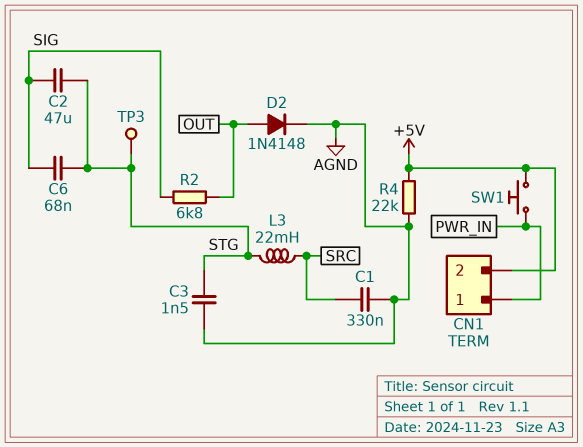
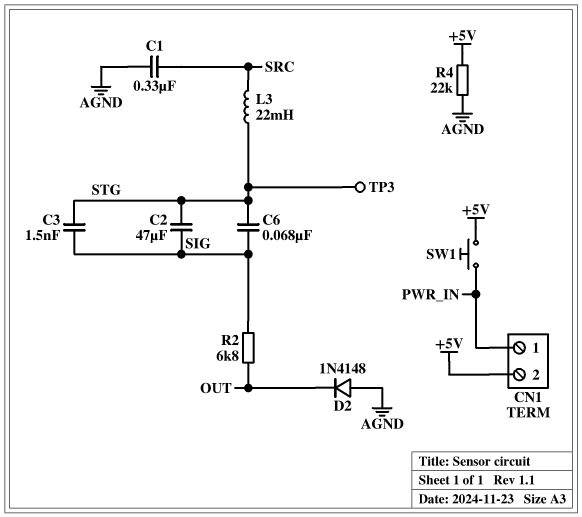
C3: 1.5nF (AGND, STG) -> 1.5nF (SIG, STG)
D2: diode 1N4148 (A OUT, K AGND) -> diode 1N4148 (A AGND, K OUT)

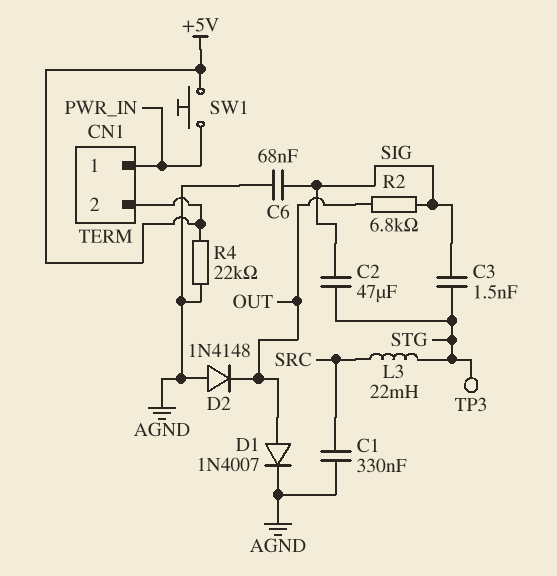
C6: 68nF (SIG, STG) -> 68nF (AGND, SIG)
D1: none -> diode 1N4007 (A OUT, K AGND)

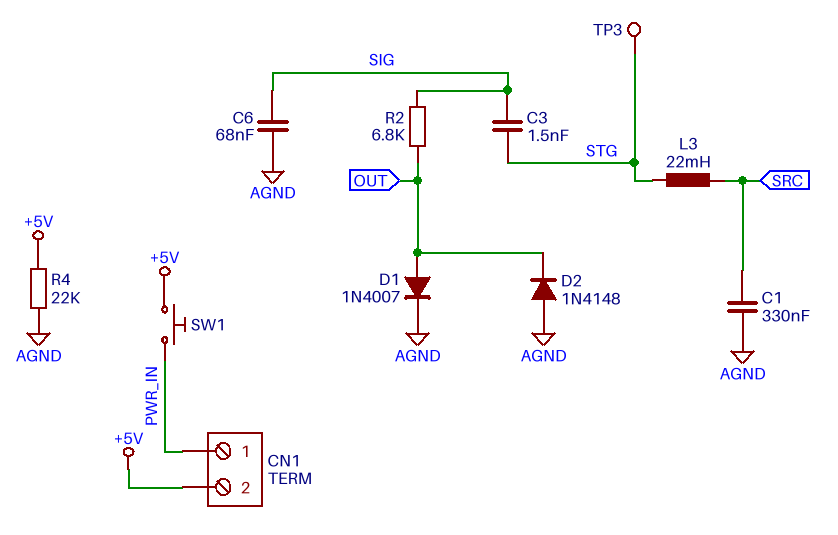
C2: 47uF (SIG, STG) -> none

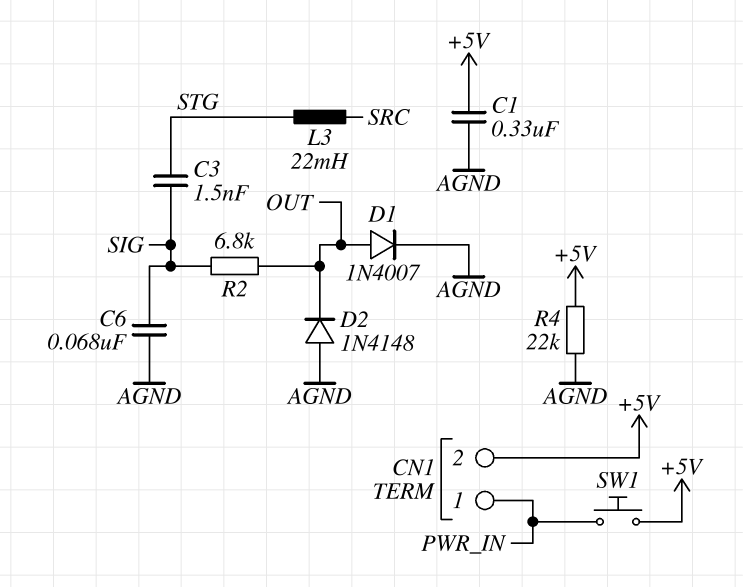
C1: 330nF (AGND, SRC) -> 330nF (+5V, AGND)
TP3: test point (STG) -> none

